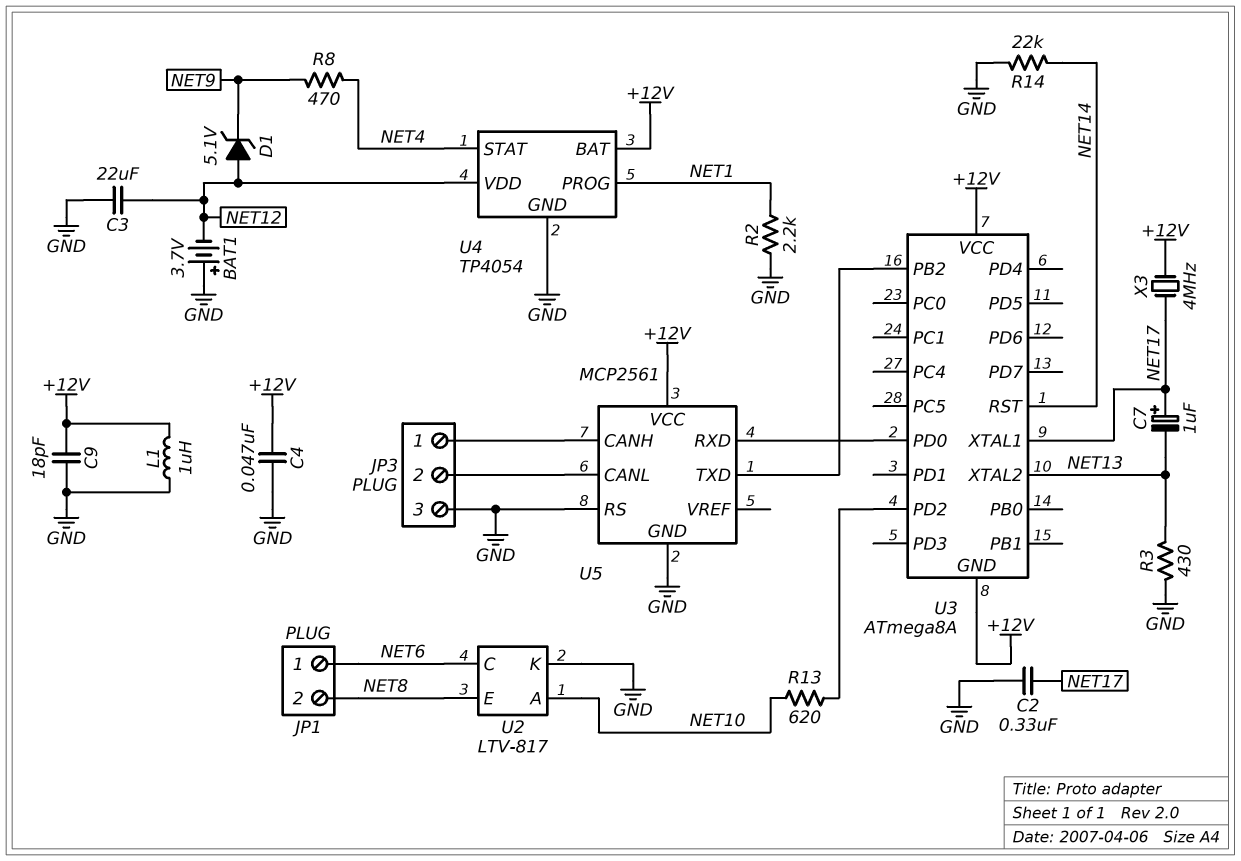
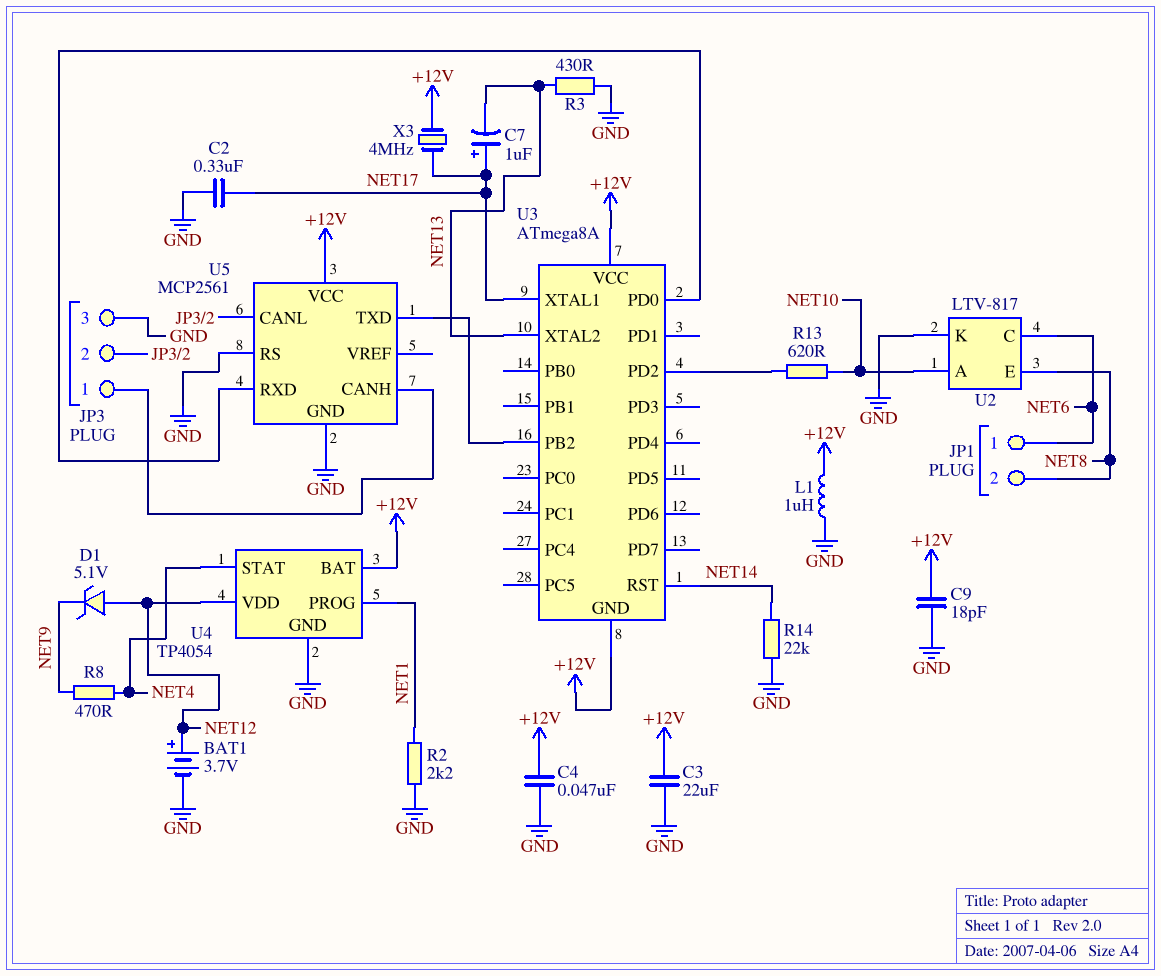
BAT1: 3.7V (plus GND, minus NET12) -> 3.7V (plus NET12, minus GND)
C3: 22uF (GND, NET12) -> 22uF (+12V, GND)

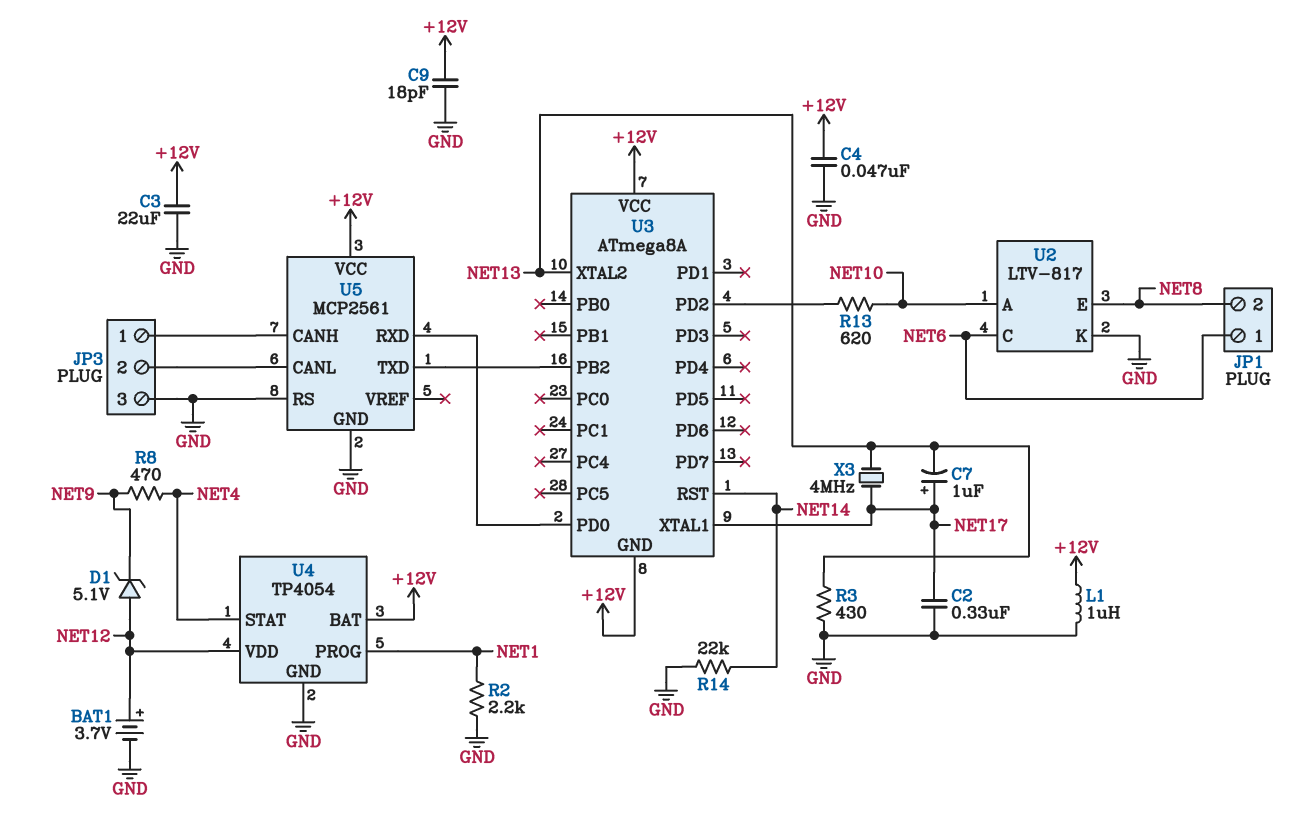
X3: 4MHz (+12V, NET17) -> 4MHz (NET13, NET17)

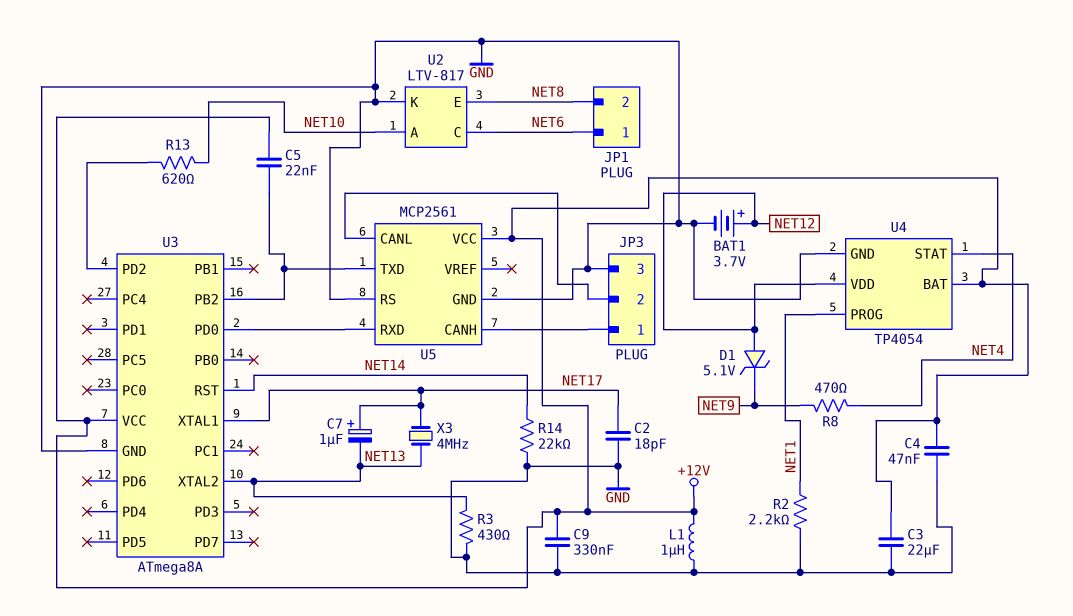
C2: 330nF (GND, NET17) -> 18pF (GND, NET17)
C5: none -> 22nF (+12V, U3/PB2)
C9: 18pF (+12V, GND) -> 330nF (+12V, GND)
U3 pin GND: +12V -> GND

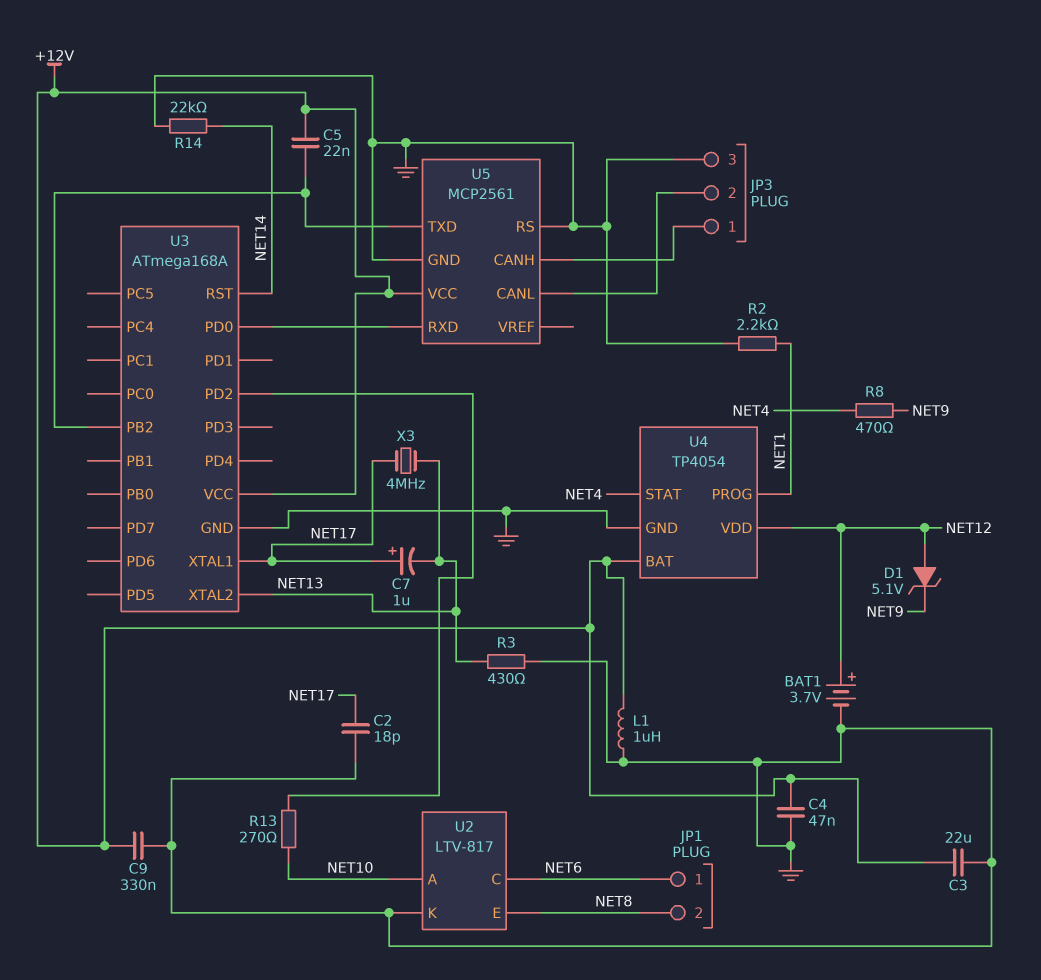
R13: 620 (NET10, U3/PD2) -> 270 (NET10, U3/PD2)
U3: ATmega8A -> ATmega168A

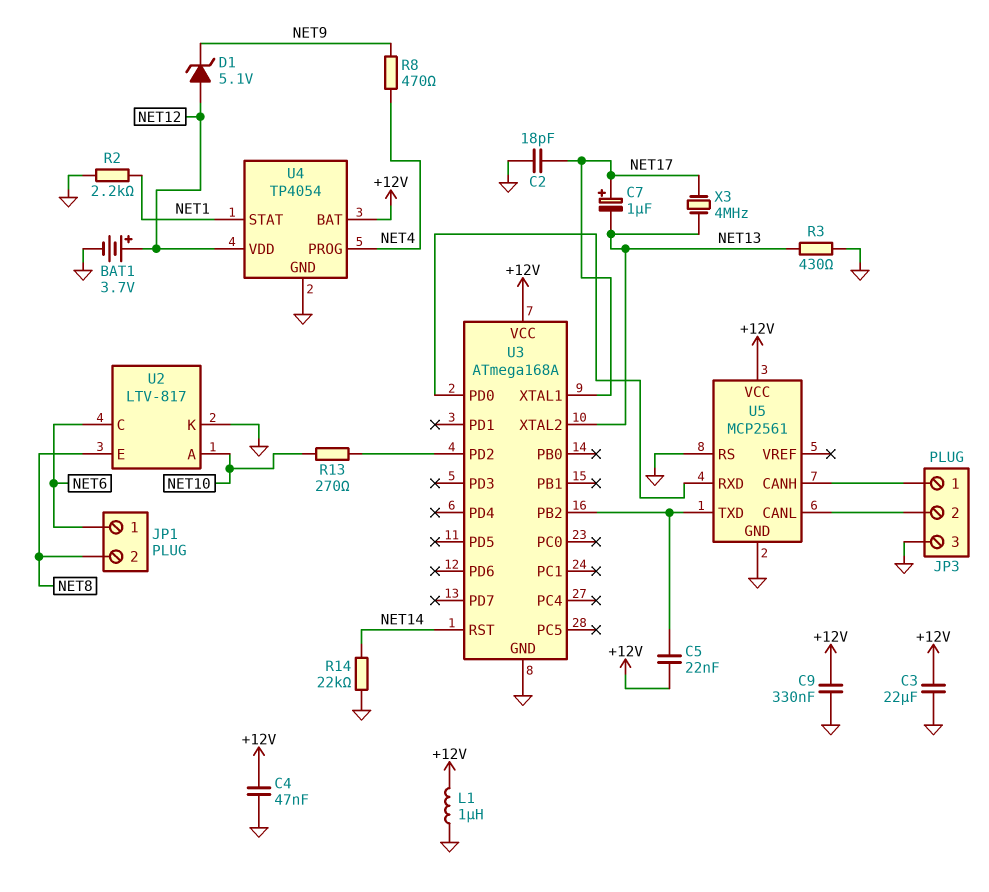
U4 pin PROG: NET1 -> NET4
U4 pin STAT: NET4 -> NET1

